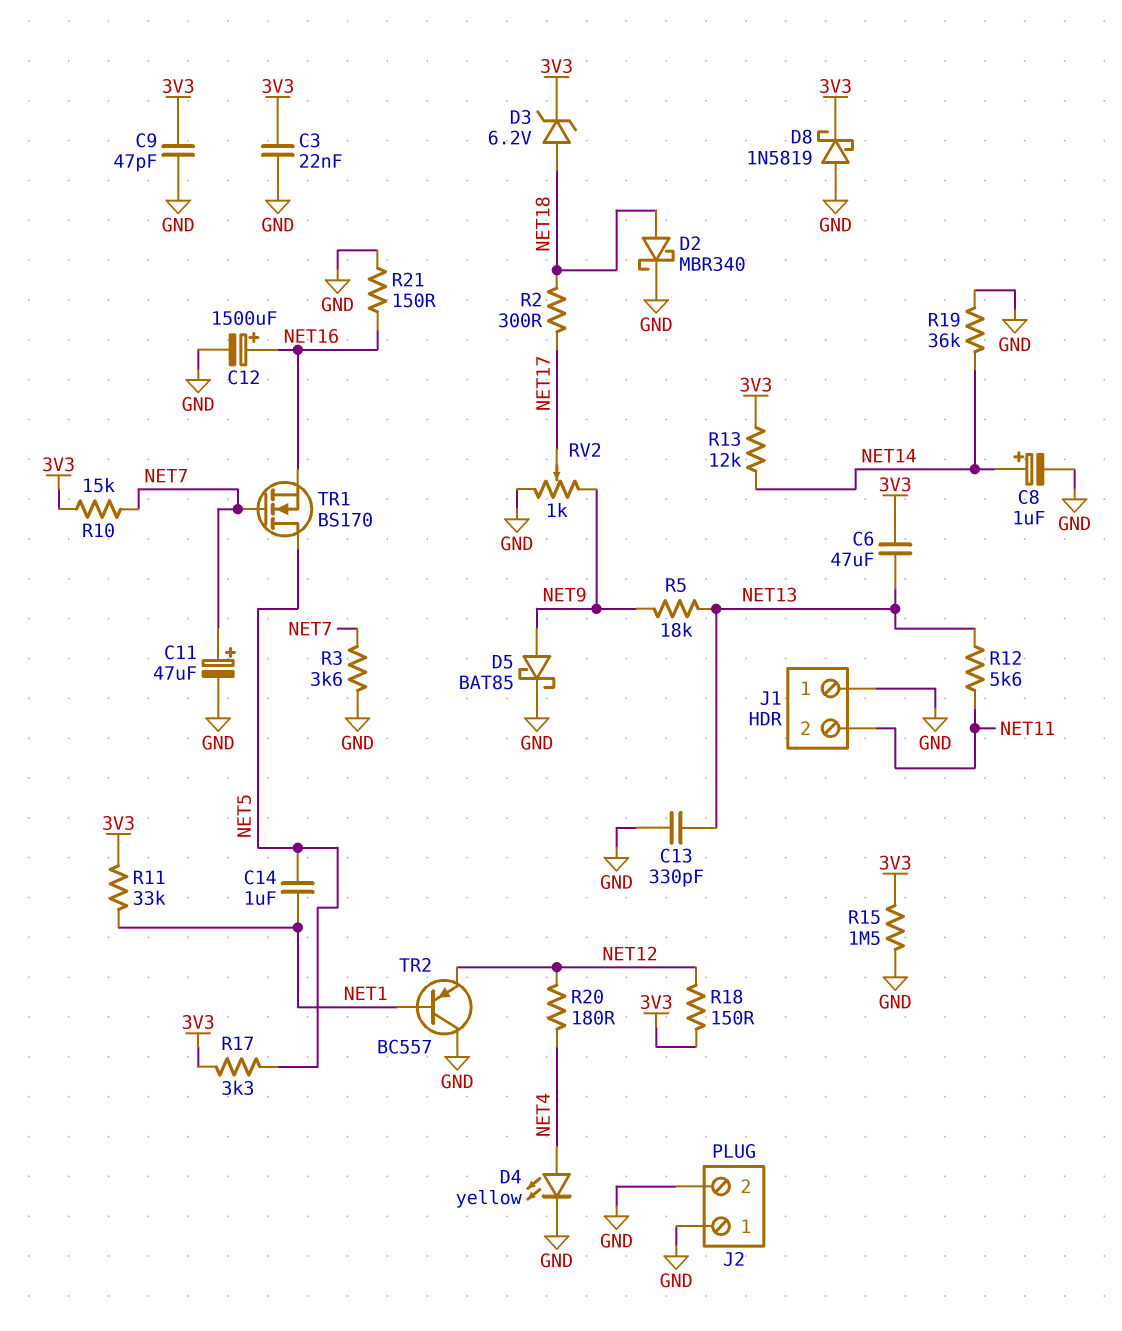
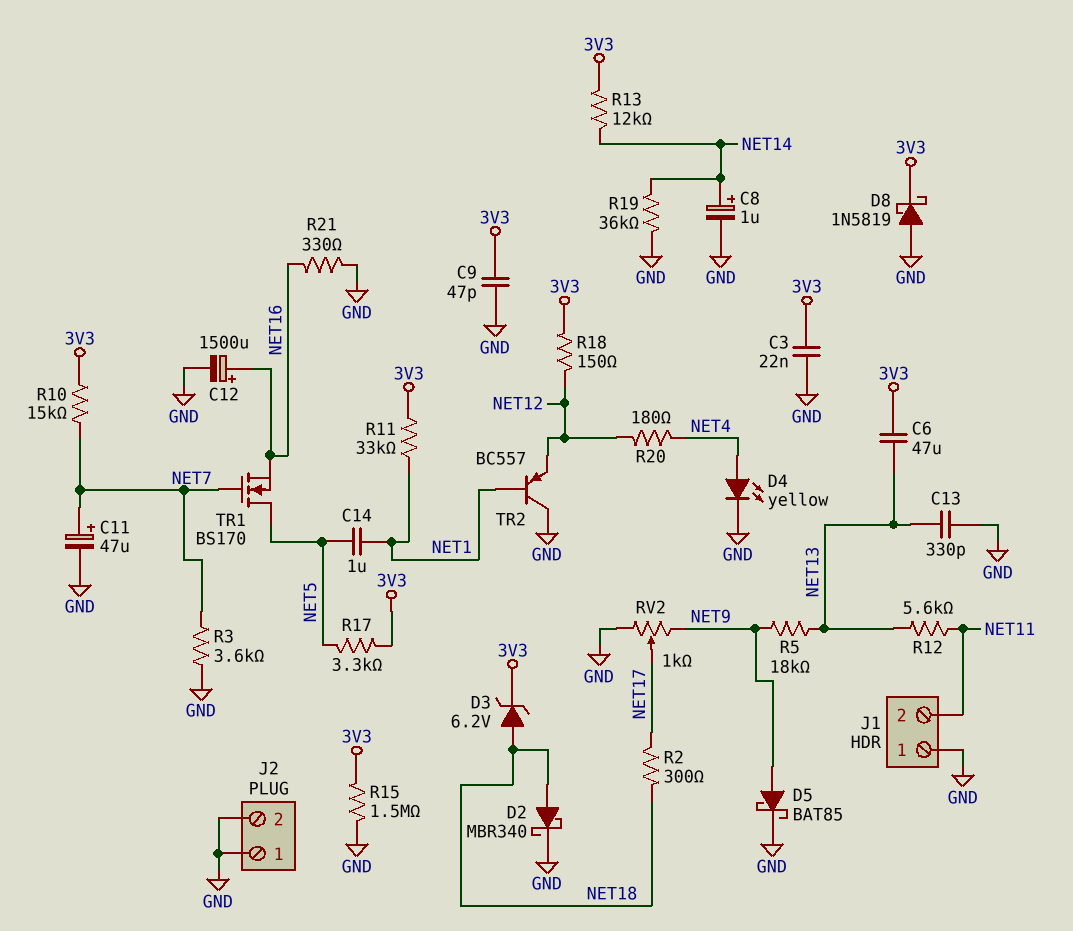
R21: 150 (GND, NET16) -> 330 (GND, NET16)

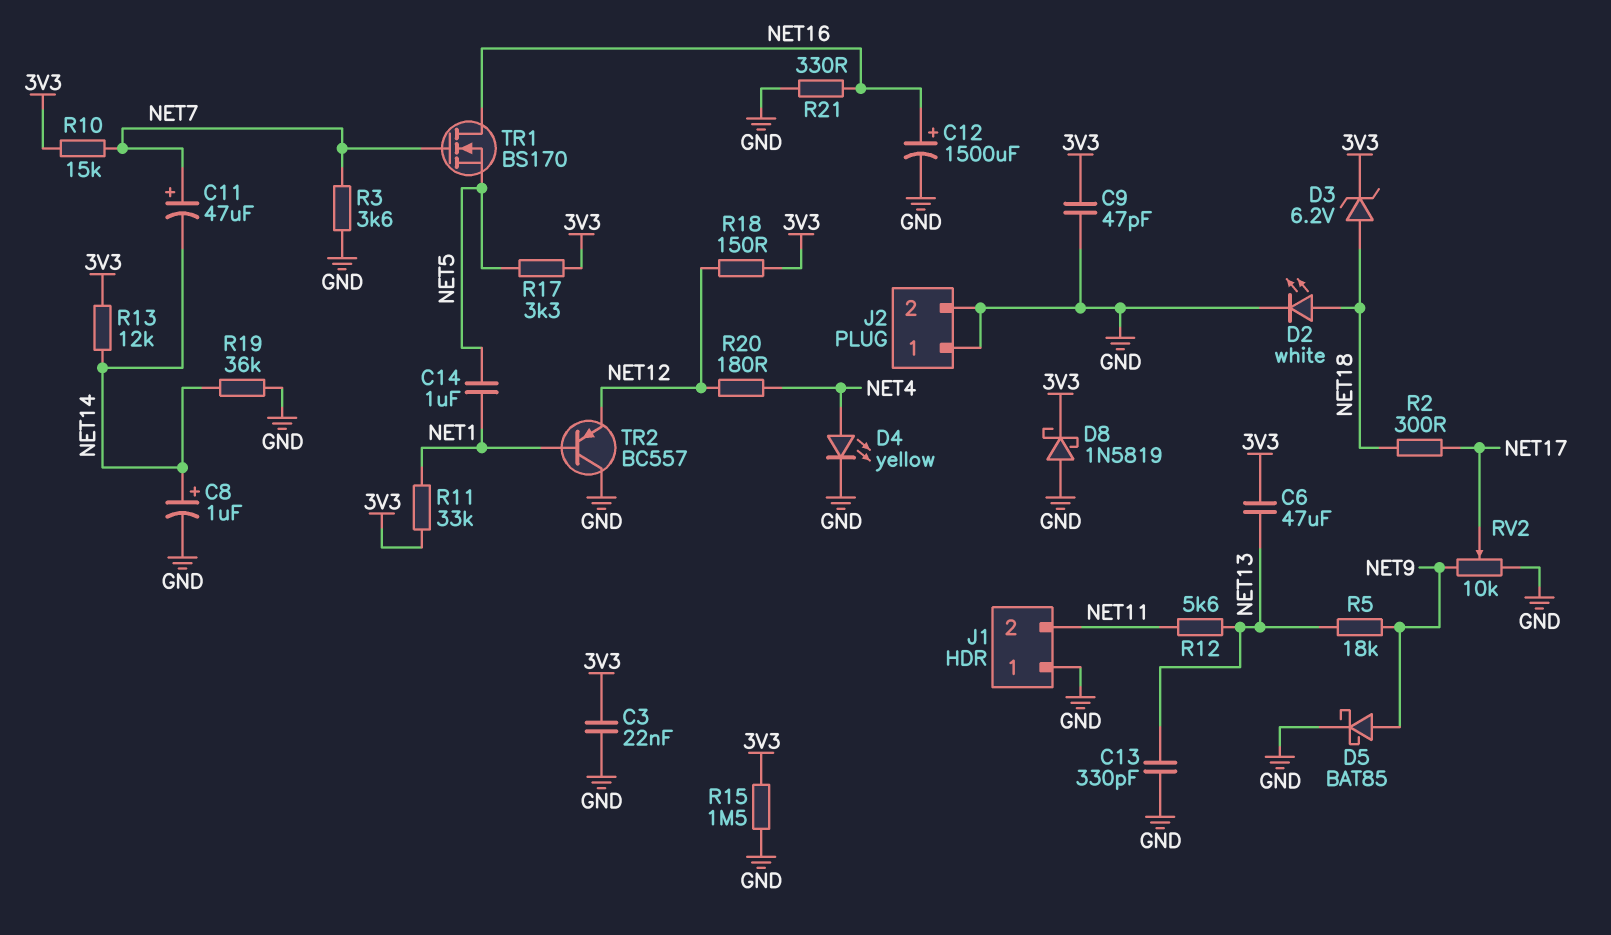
C11: 47uF (plus NET7, minus GND) -> 47uF (plus NET7, minus NET14)
D2: schottky MBR340 (A NET18, K GND) -> LED white (A NET18, K GND)
RV2: 1k (GND, NET9, wiper NET17) -> 10k (GND, NET9, wiper NET17)
TR1: NMOS BS170 (G NET7, D NET5, S NET16) -> NMOS BS170 (G NET7, D NET16, S NET5)

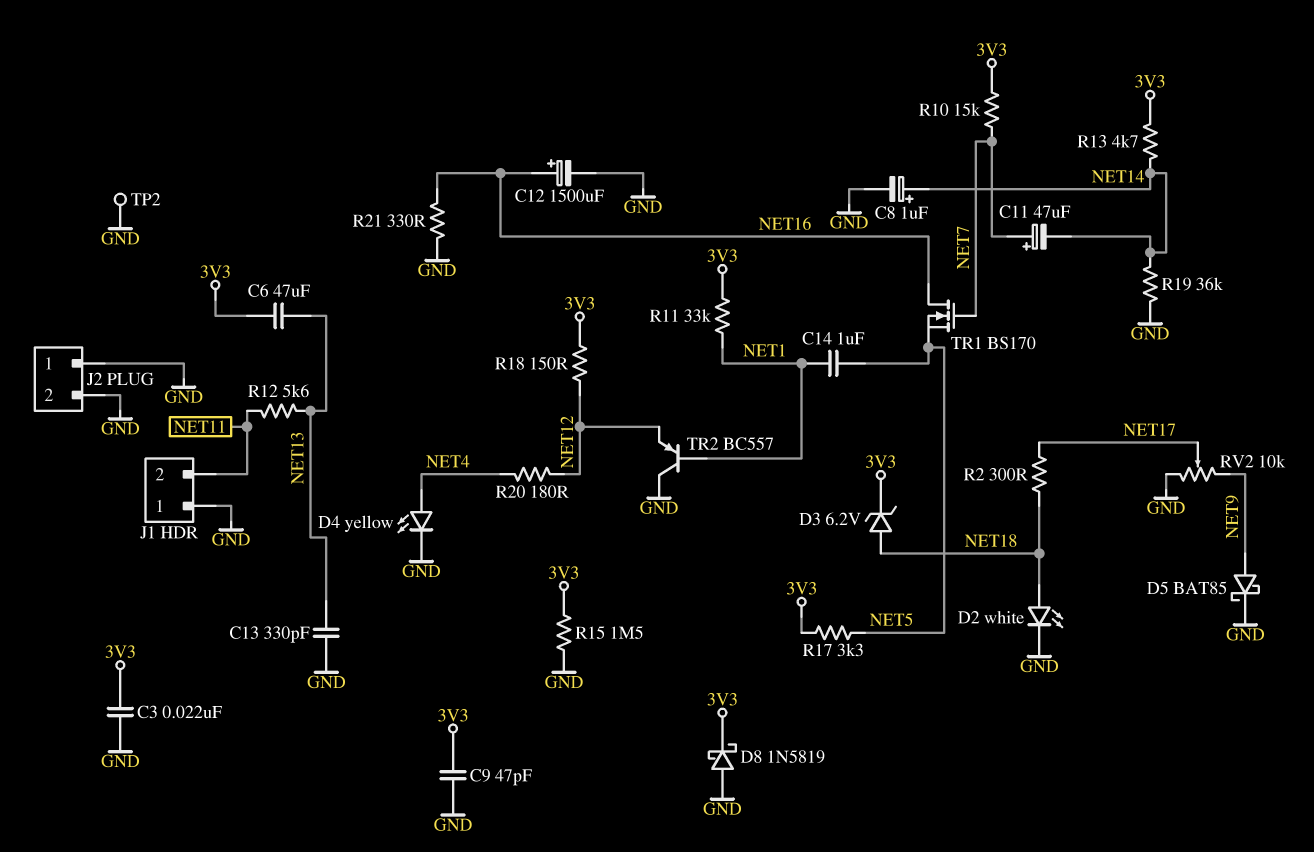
R3: 3.6k (GND, NET7) -> none
R5: 18k (NET9, NET13) -> none
R13: 12k (3V3, NET14) -> 4.7k (3V3, NET14)
TP2: none -> test point (GND)

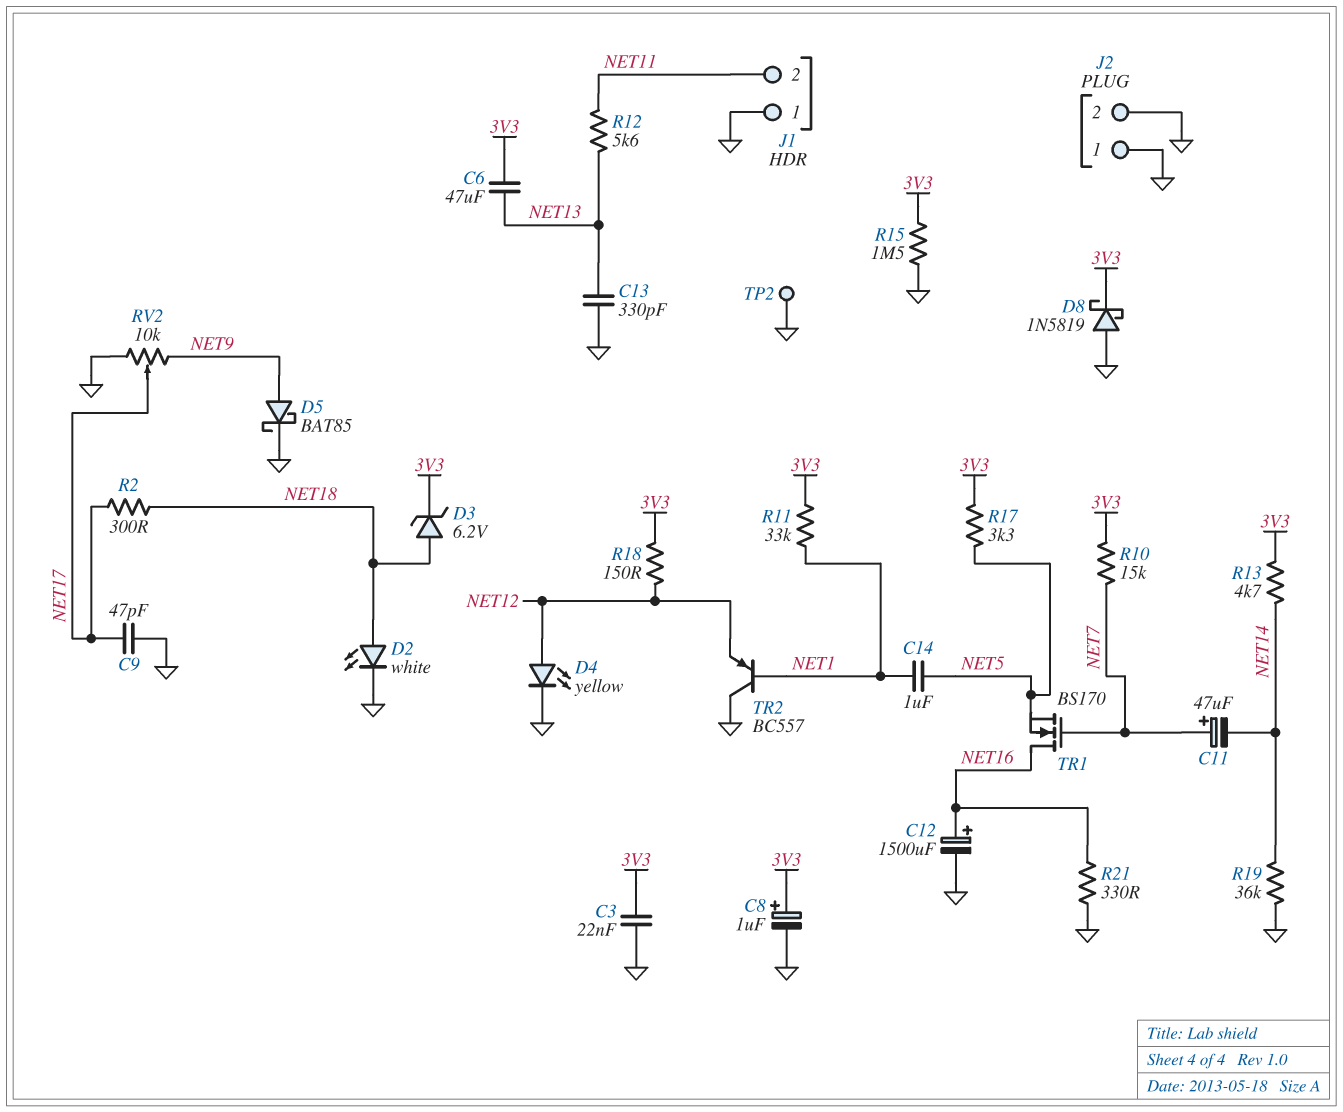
C8: 1uF (plus NET14, minus GND) -> 1uF (plus 3V3, minus GND)
C9: 47pF (3V3, GND) -> 47pF (GND, NET17)
D4: LED yellow (A NET4, K GND) -> LED yellow (A NET12, K GND)
R20: 180 (NET4, NET12) -> none

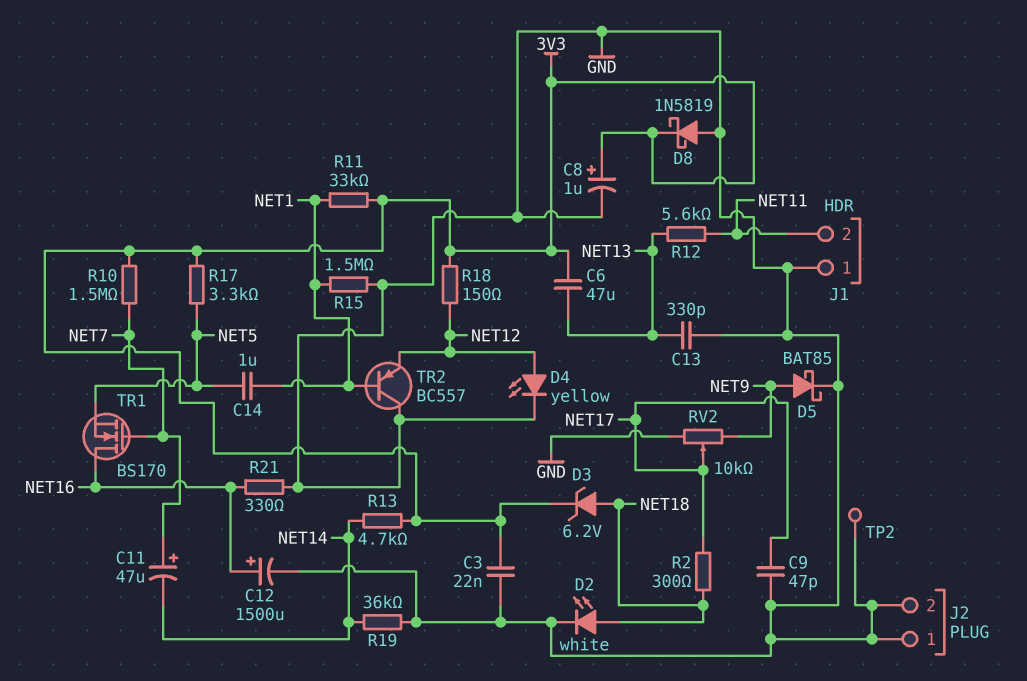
R10: 15k (3V3, NET7) -> 1.5M (3V3, NET7)
R15: 1.5M (3V3, GND) -> 1.5M (GND, NET1)

